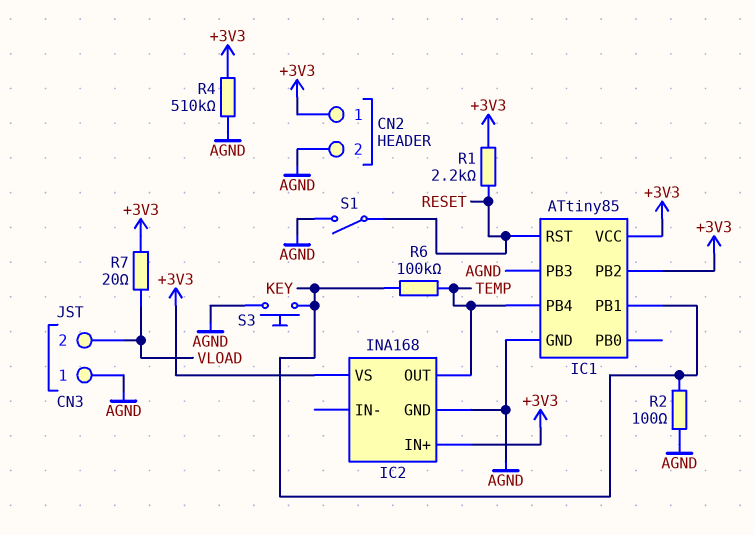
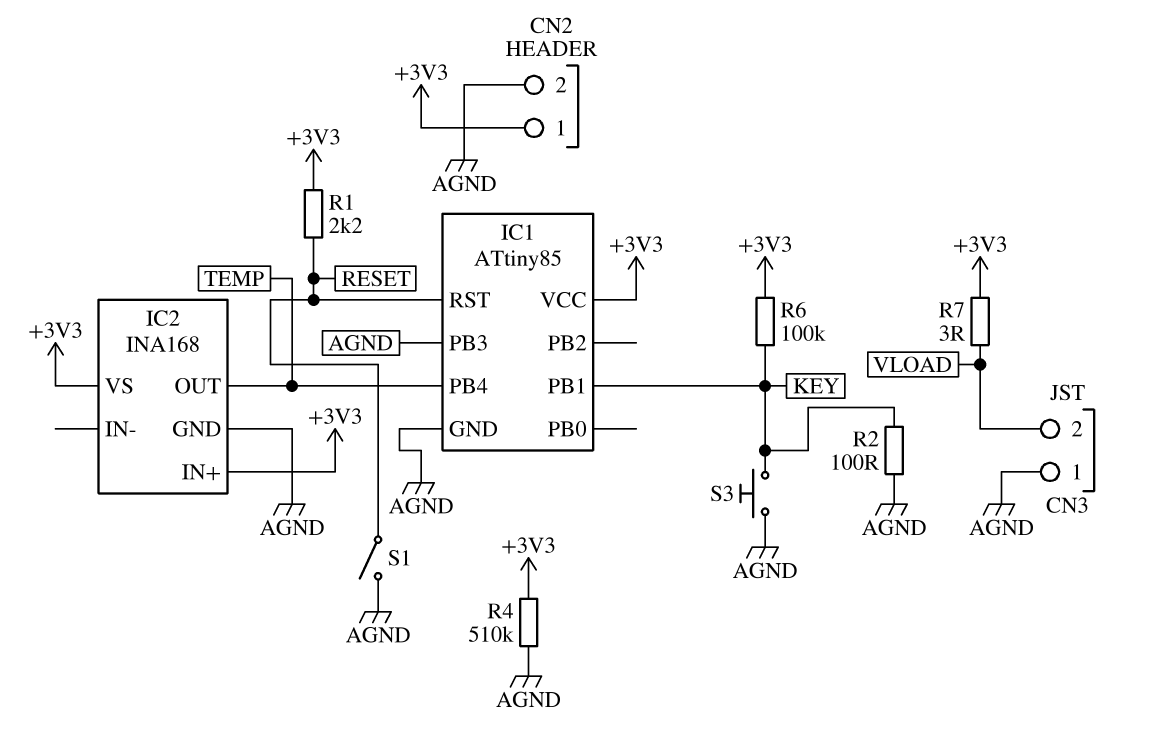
IC1 pin PB2: +3V3 -> none
R6: 100k (KEY, TEMP) -> 100k (+3V3, KEY)
R7: 20 (+3V3, VLOAD) -> 3 (+3V3, VLOAD)

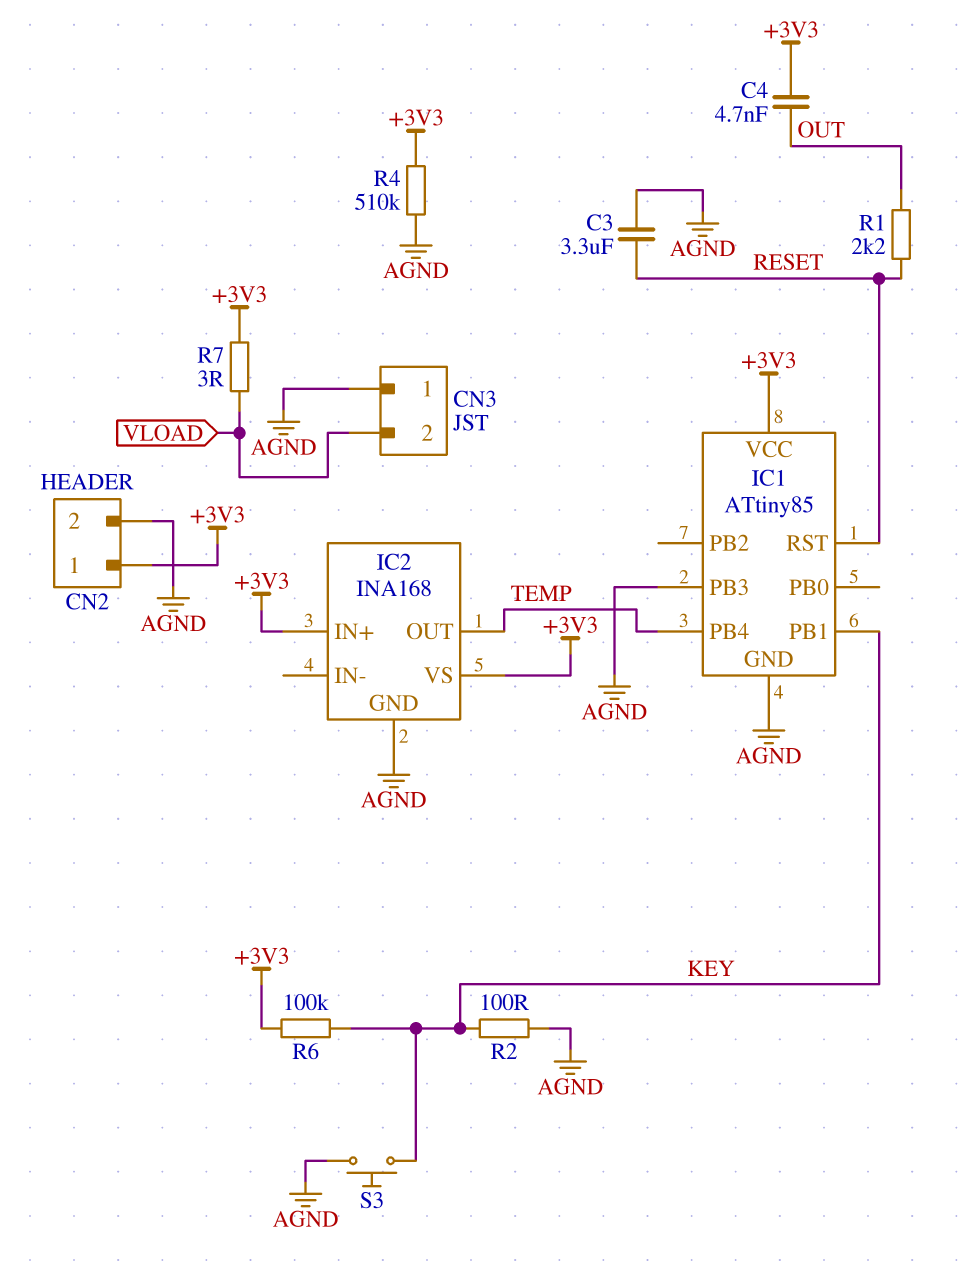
C3: none -> 3.3uF (AGND, RESET)
C4: none -> 4.7nF (+3V3, OUT)
R1: 2.2k (+3V3, RESET) -> 2.2k (OUT, RESET)
S1: switch (AGND, RESET) -> none

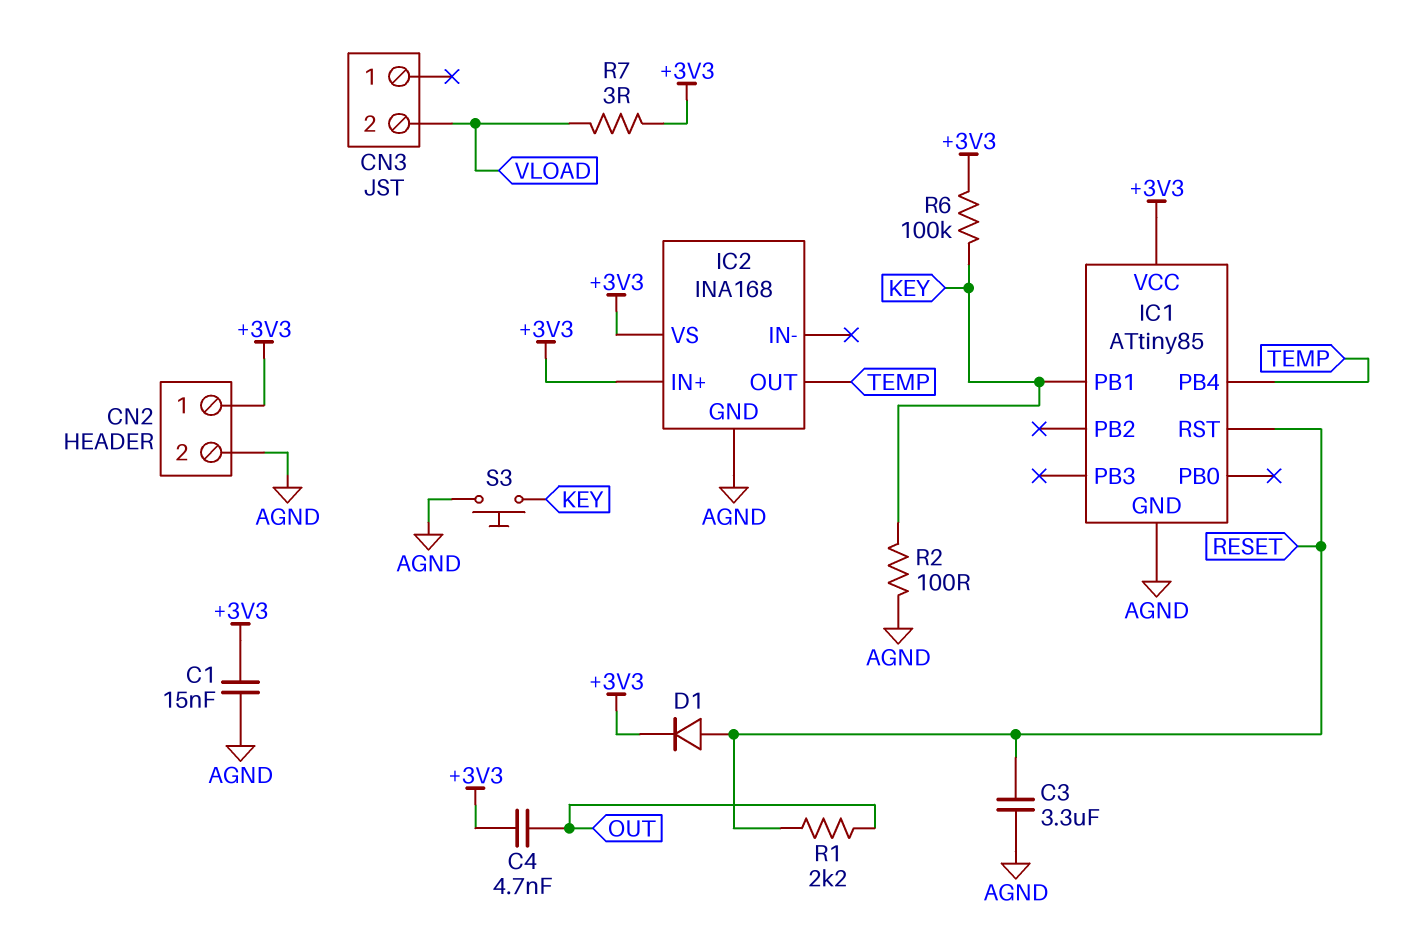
C1: none -> 15nF (+3V3, AGND)
CN3 pin 1: AGND -> none
D1: none -> diode (A RESET, K +3V3)
IC1 pin PB3: AGND -> none
R4: 510k (+3V3, AGND) -> none

